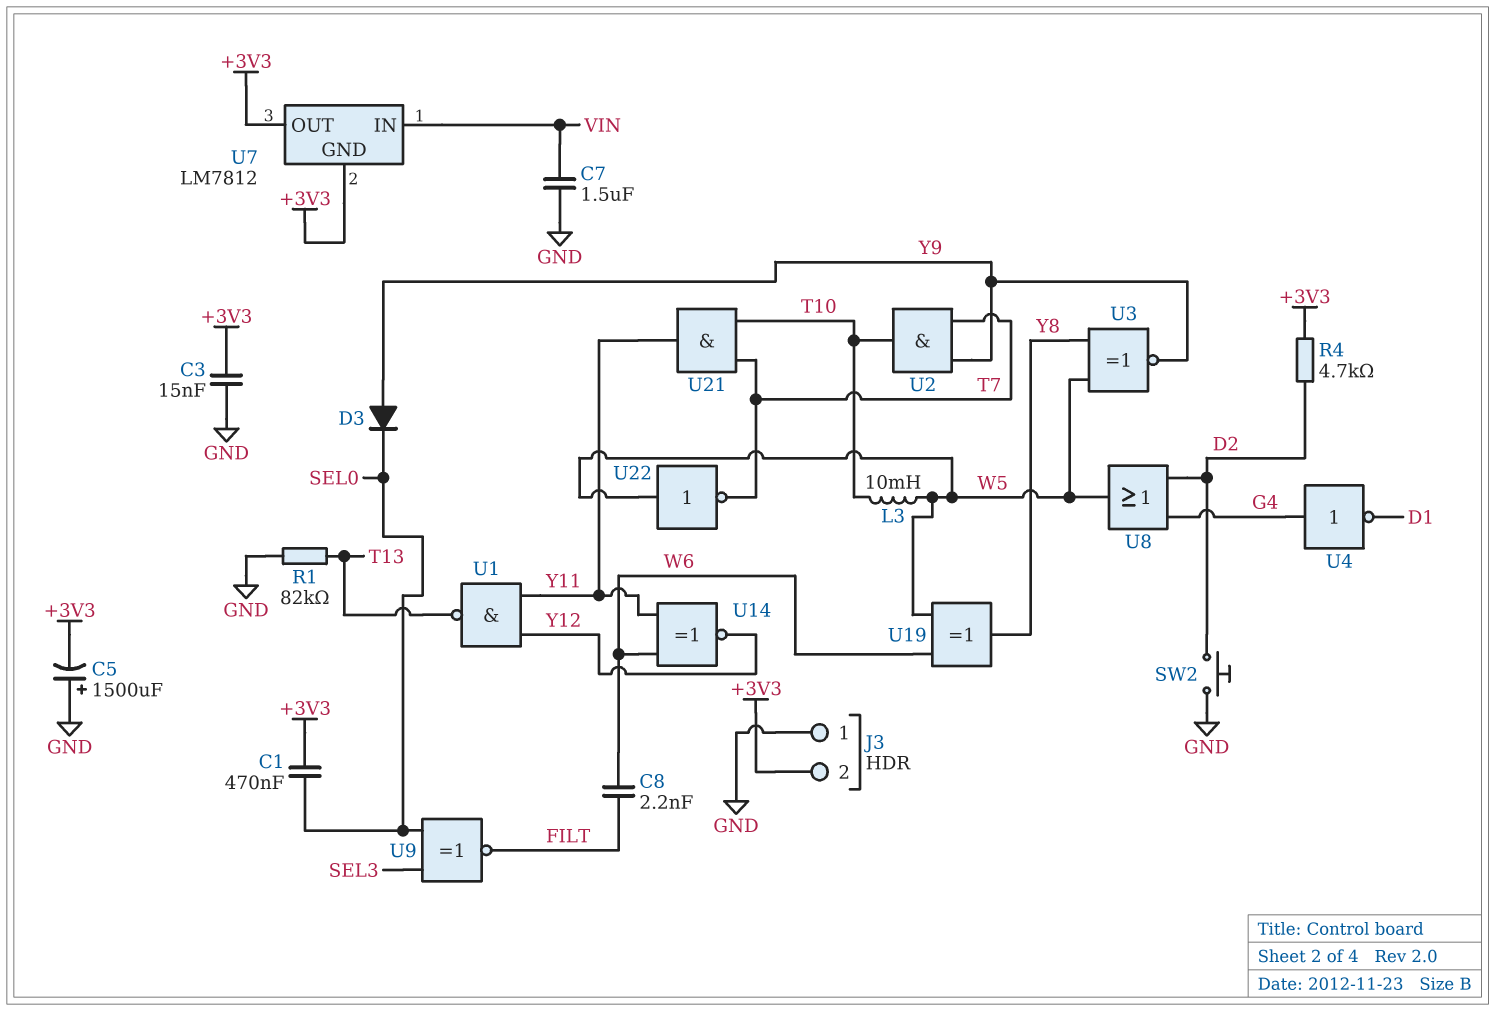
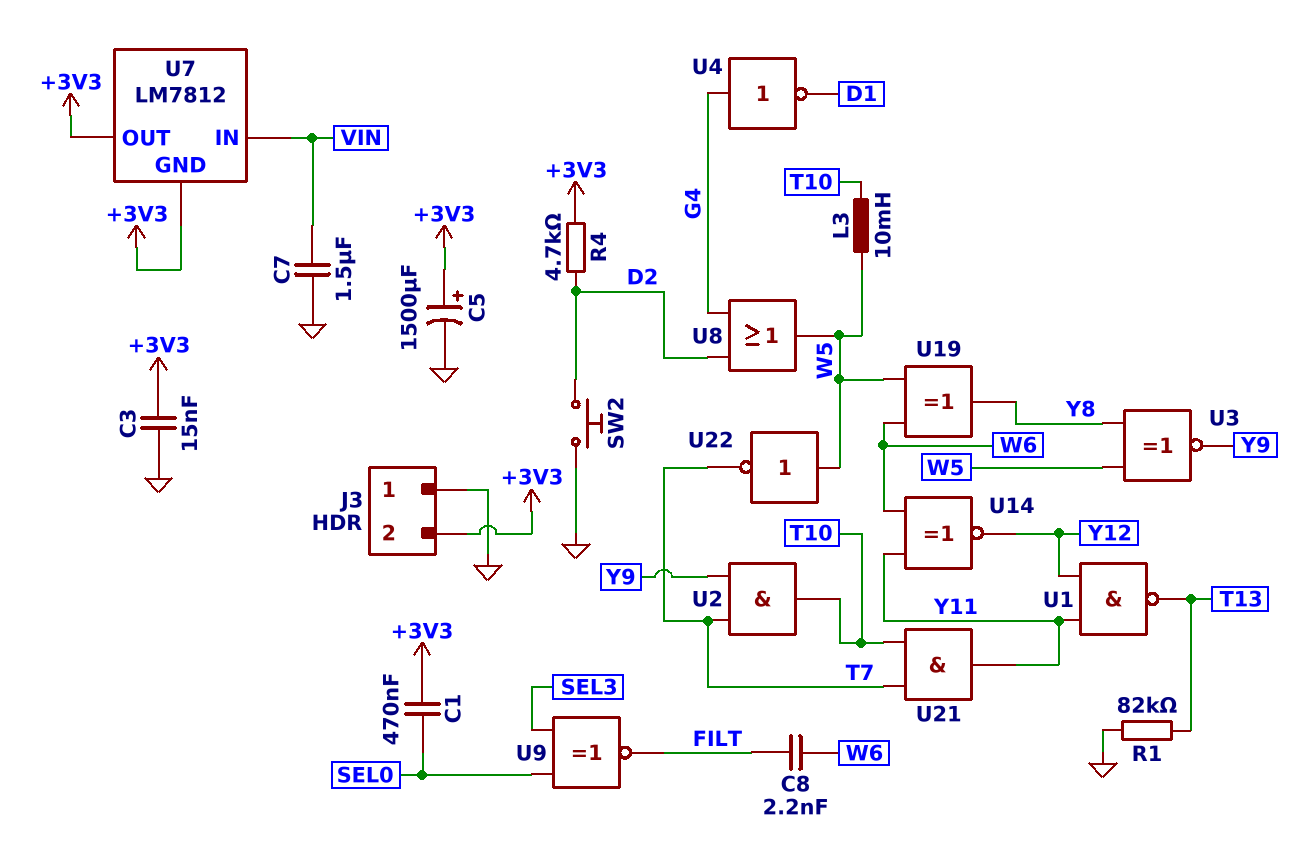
C5: 1500uF (plus GND, minus +3V3) -> 1500uF (plus +3V3, minus GND)
D3: diode (A Y9, K SEL0) -> none

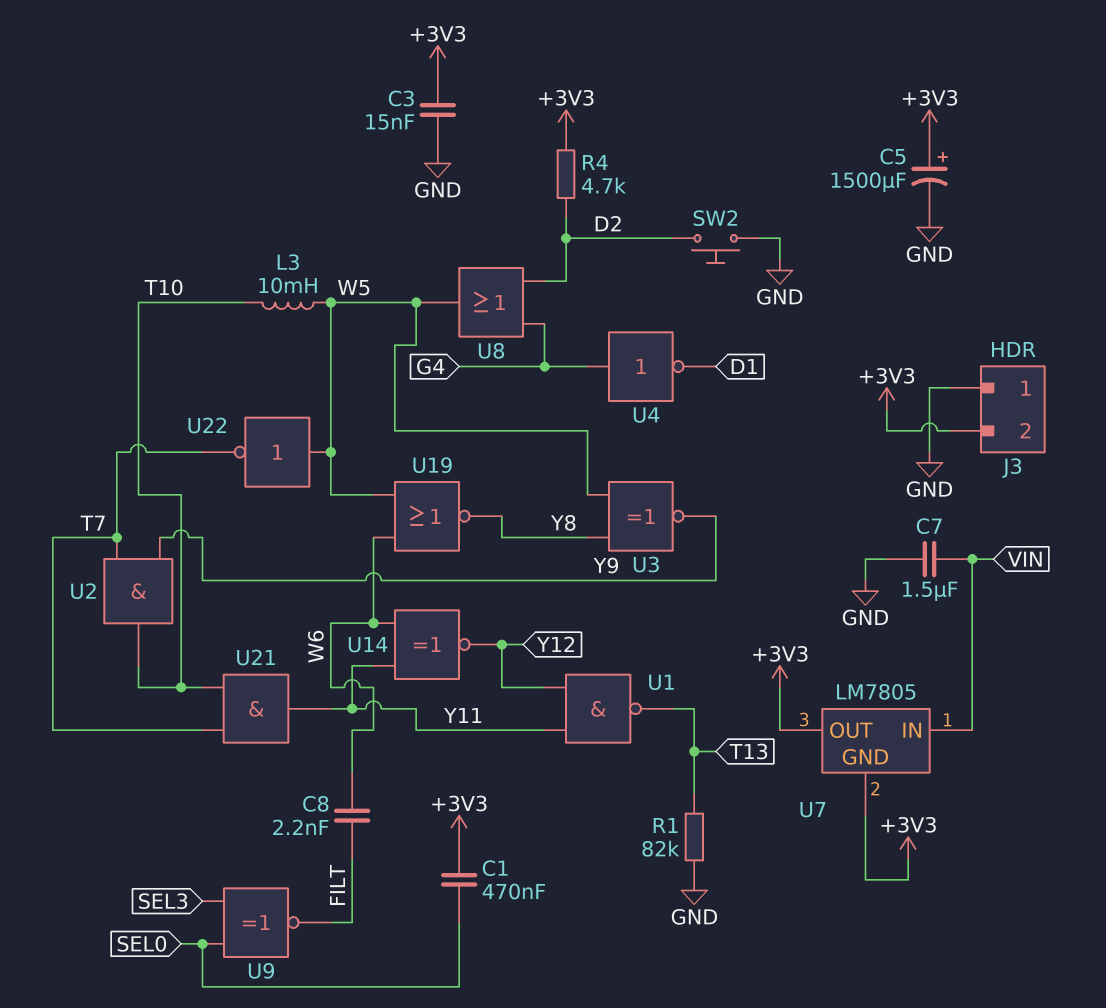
U7: LM7812 -> LM7805
U19: XOR (in W5, in W6, out Y8) -> NOR (in W5, in W6, out Y8)

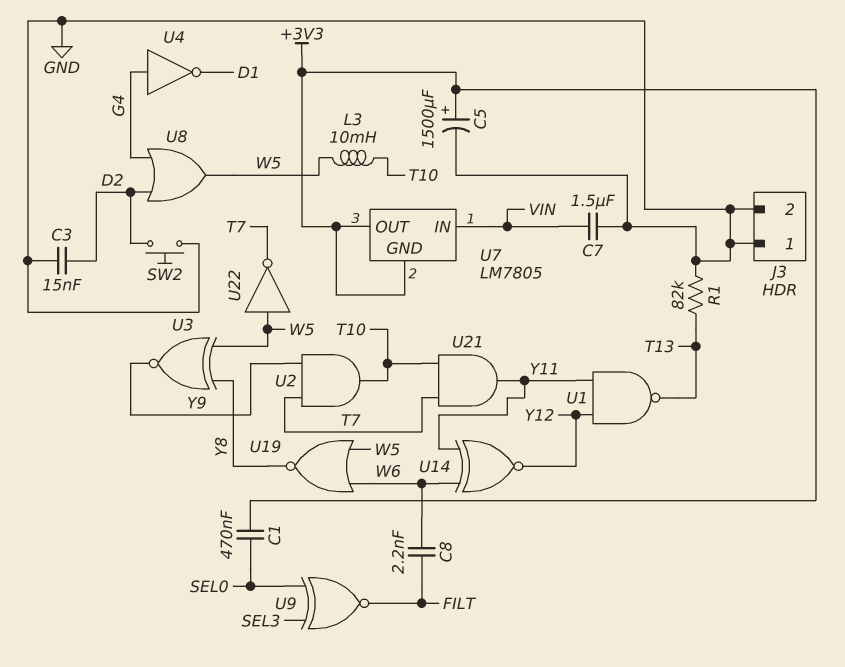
C3: 15nF (+3V3, GND) -> 15nF (D2, GND)
J3 pin 2: +3V3 -> GND
R4: 4.7k (+3V3, D2) -> none

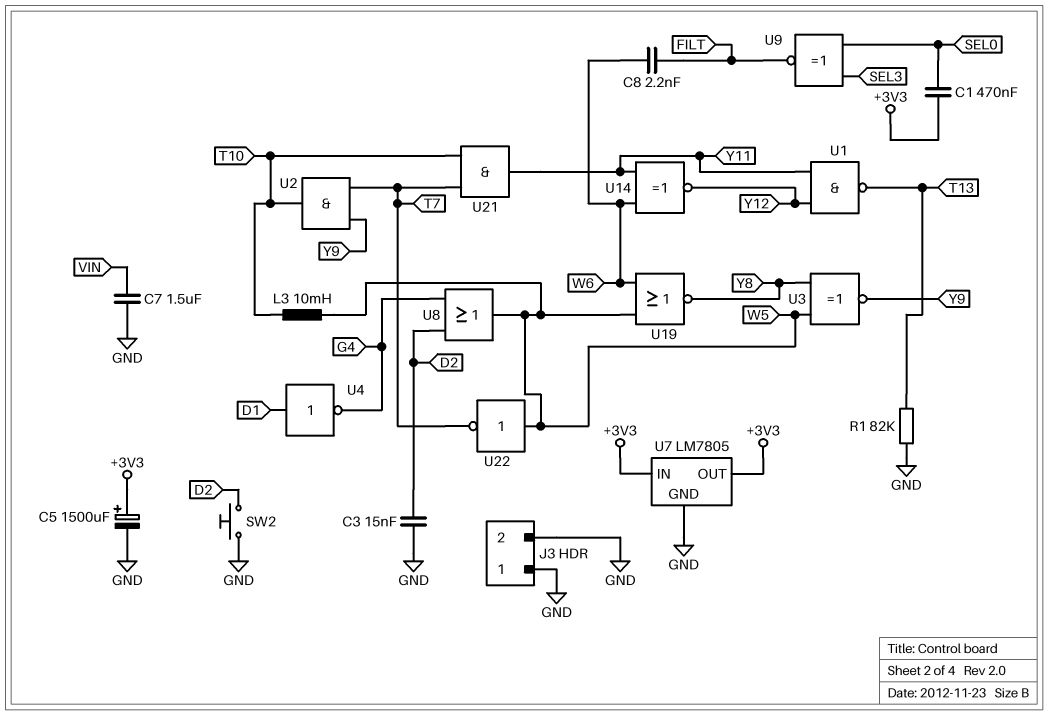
U4: NOT (in G4, out D1) -> NOT (in D1, out G4)
U7 pin GND: +3V3 -> GND
U7 pin IN: VIN -> +3V3

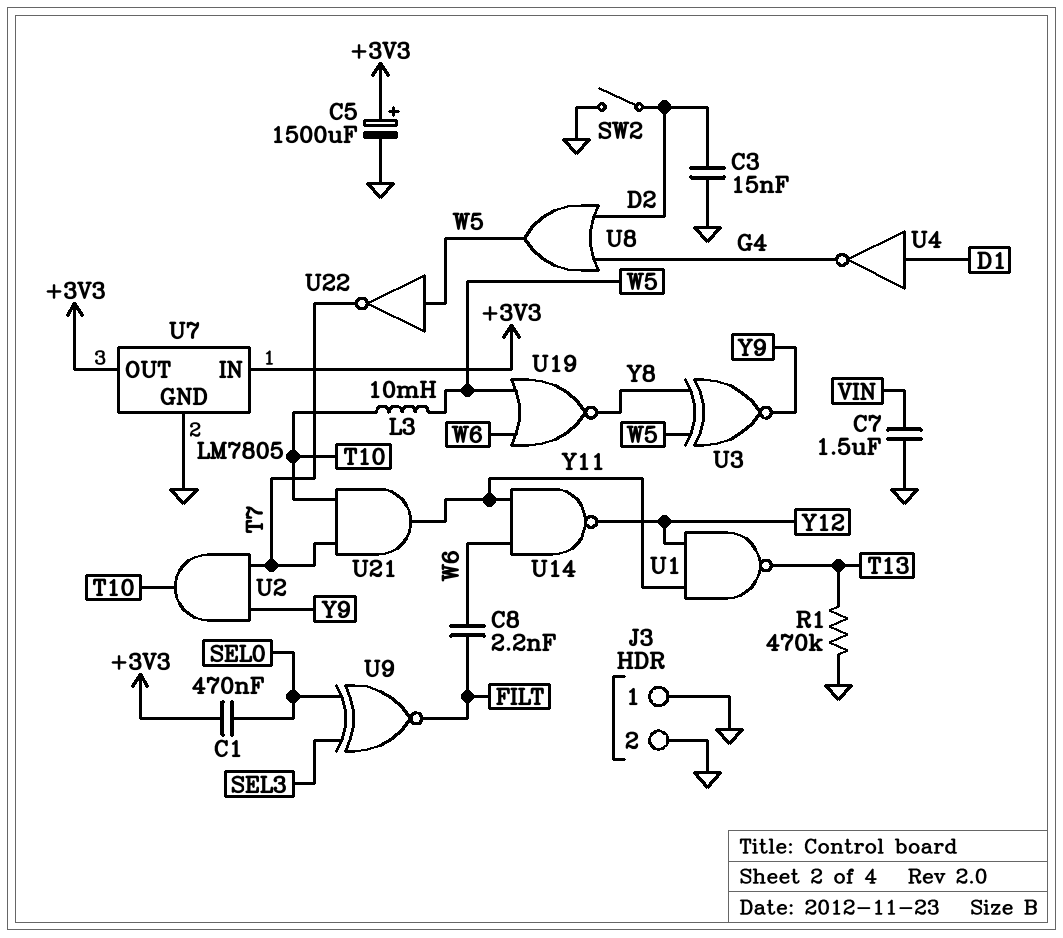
R1: 82k (GND, T13) -> 470k (GND, T13)
SW2: button (D2, GND) -> switch (D2, GND)
U14: XNOR (in W6, in Y11, out Y12) -> NAND (in W6, in Y11, out Y12)

